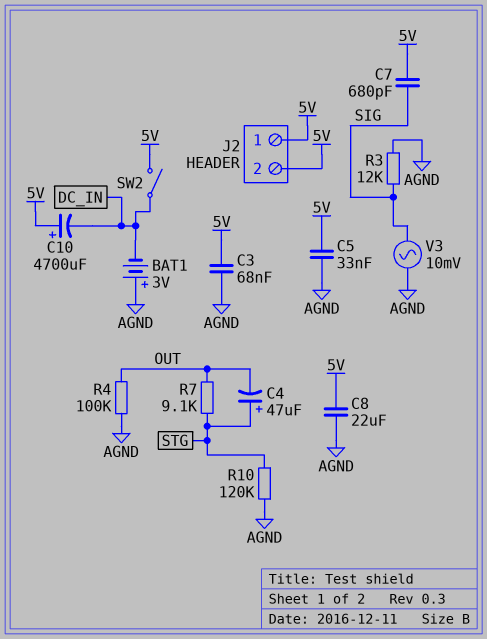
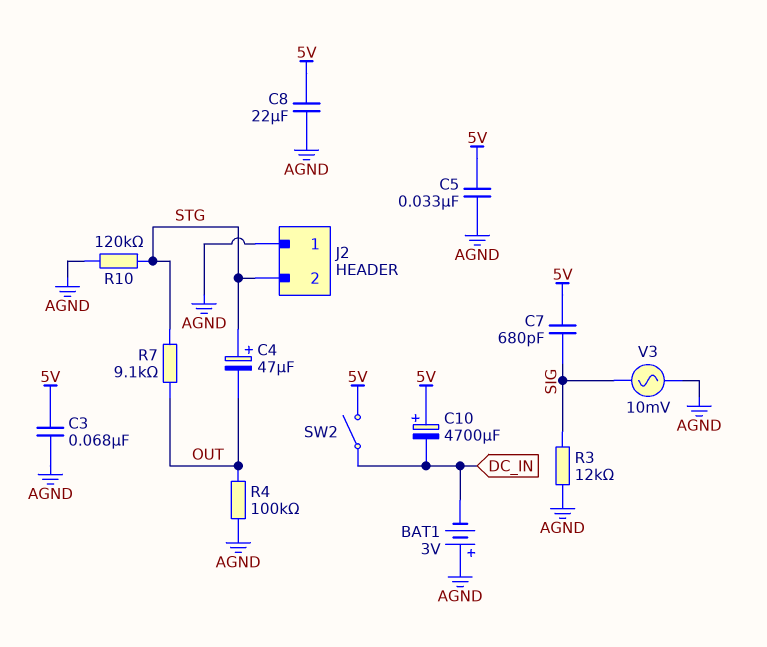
J2 pin 1: 5V -> AGND
J2 pin 2: 5V -> STG

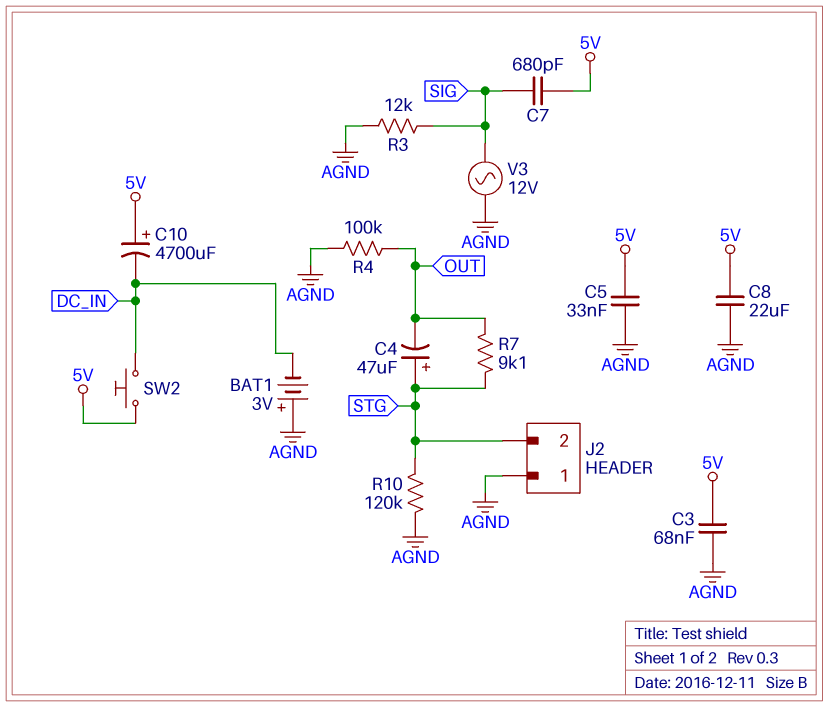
SW2: switch (5V, DC_IN) -> button (5V, DC_IN)
V3: AC 10mV (AGND, SIG) -> AC 12V (AGND, SIG)

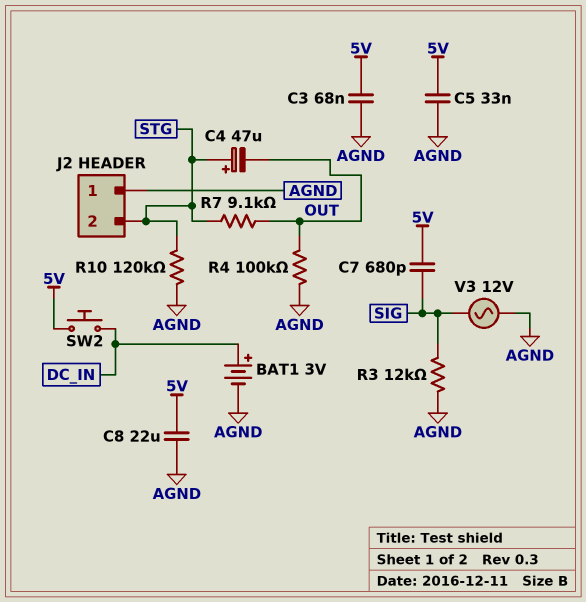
BAT1: 3V (plus AGND, minus DC_IN) -> 3V (plus DC_IN, minus AGND)
C10: 4700uF (plus 5V, minus DC_IN) -> none

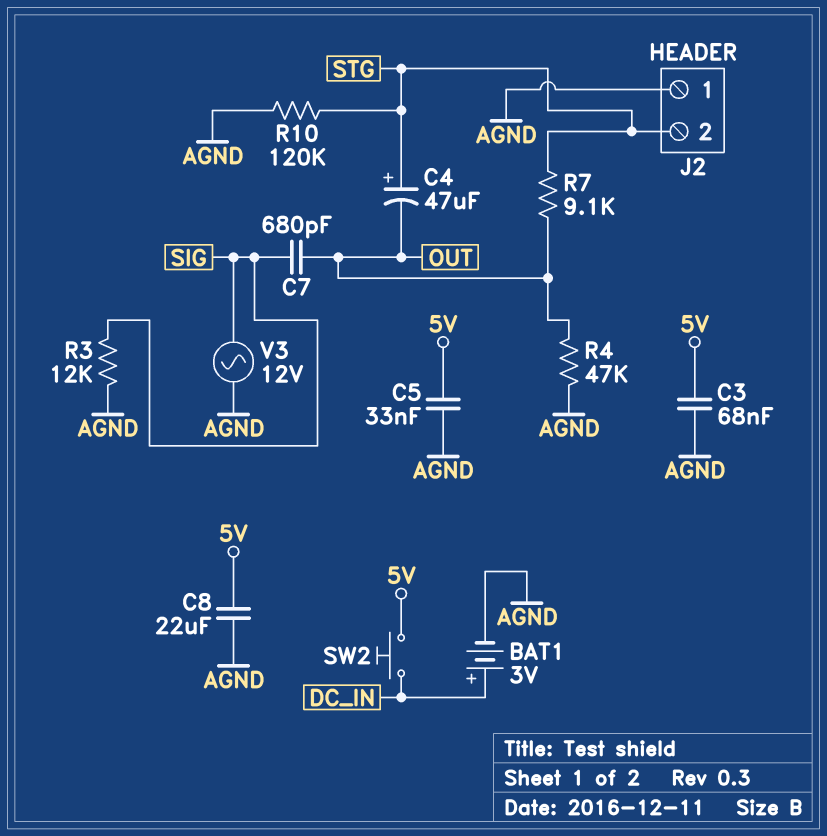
C7: 680pF (5V, SIG) -> 680pF (OUT, SIG)
R4: 100k (AGND, OUT) -> 47k (AGND, OUT)

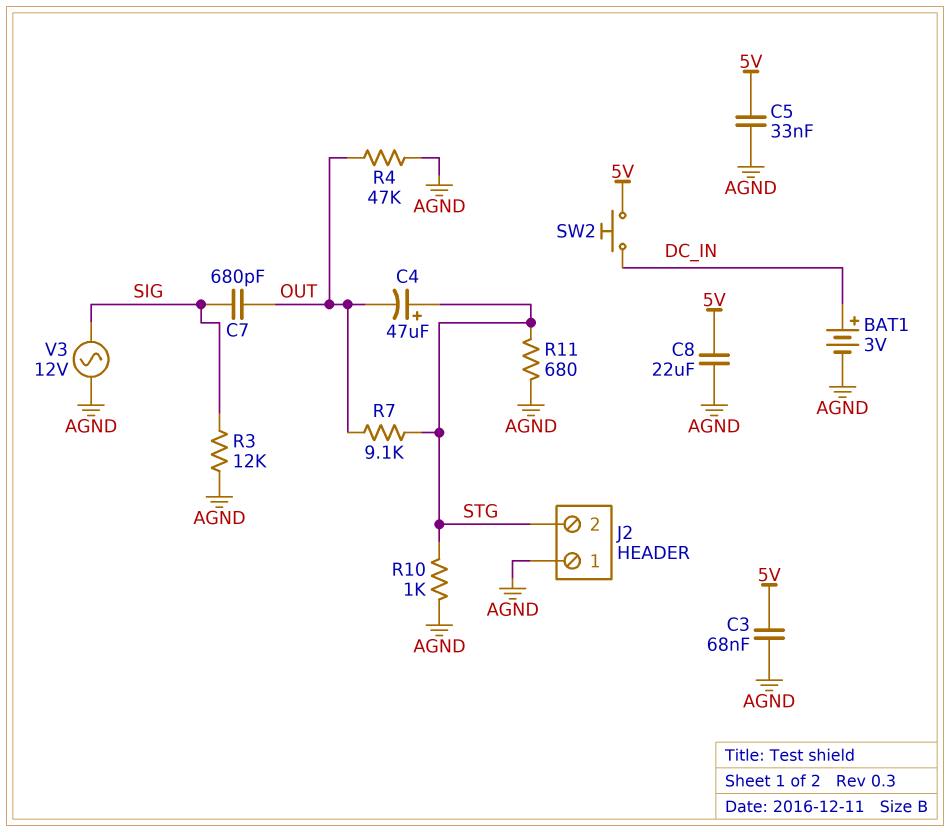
R10: 120k (AGND, STG) -> 1k (AGND, STG)
R11: none -> 680 (AGND, STG)

